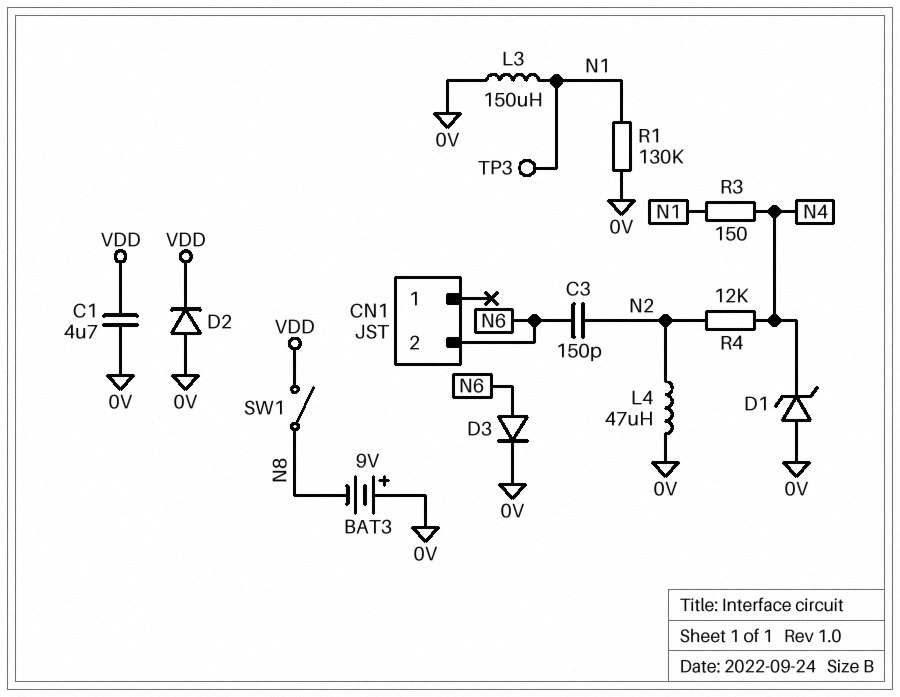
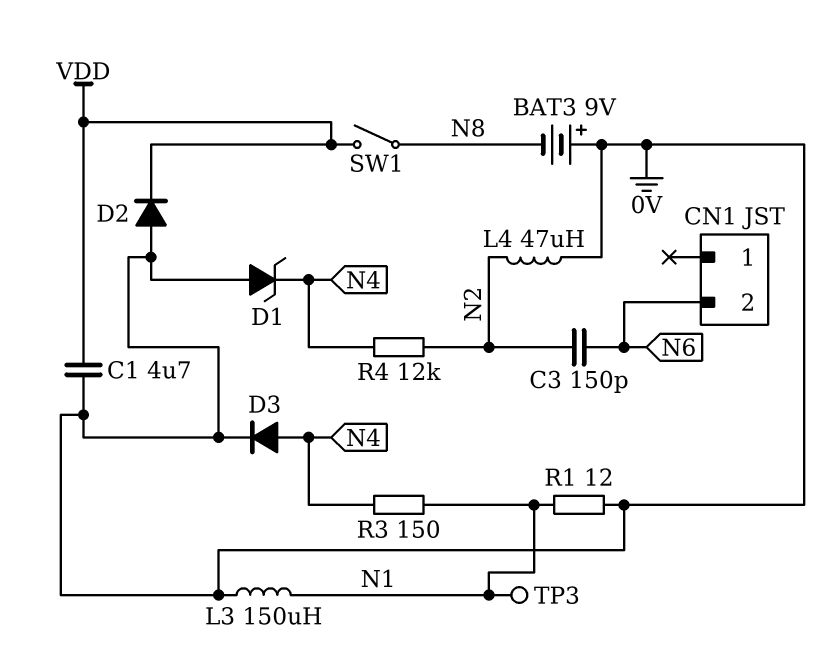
D3: diode (A N6, K 0V) -> diode (A N4, K 0V)
R1: 130k (0V, N1) -> 12 (0V, N1)

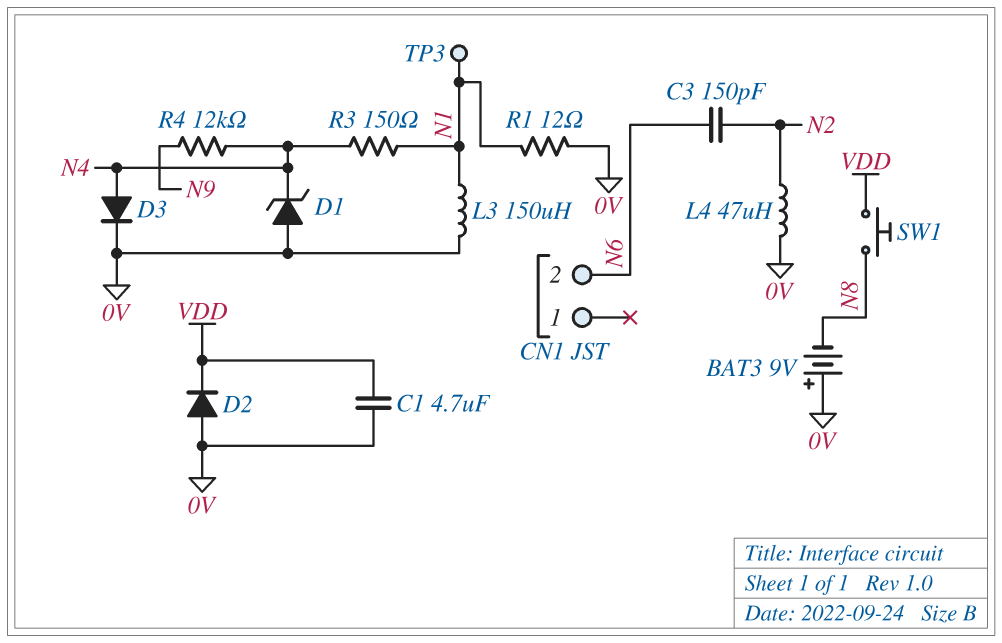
R4: 12k (N2, N4) -> 12k (N4, N9)
SW1: switch (N8, VDD) -> button (N8, VDD)

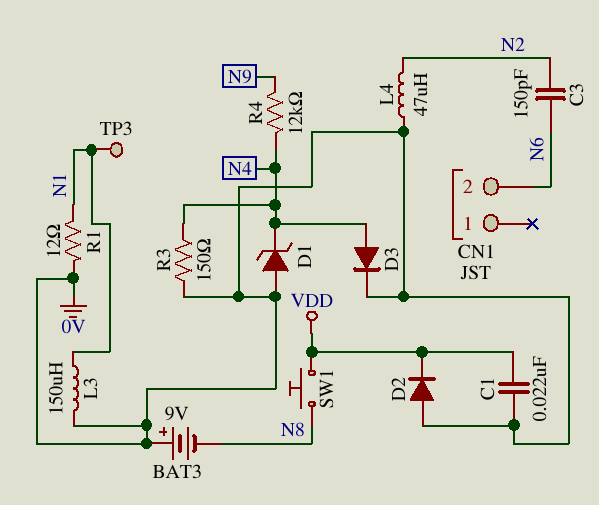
C1: 4.7uF (0V, VDD) -> 22nF (0V, VDD)
R3: 150 (N1, N4) -> 150 (0V, N4)

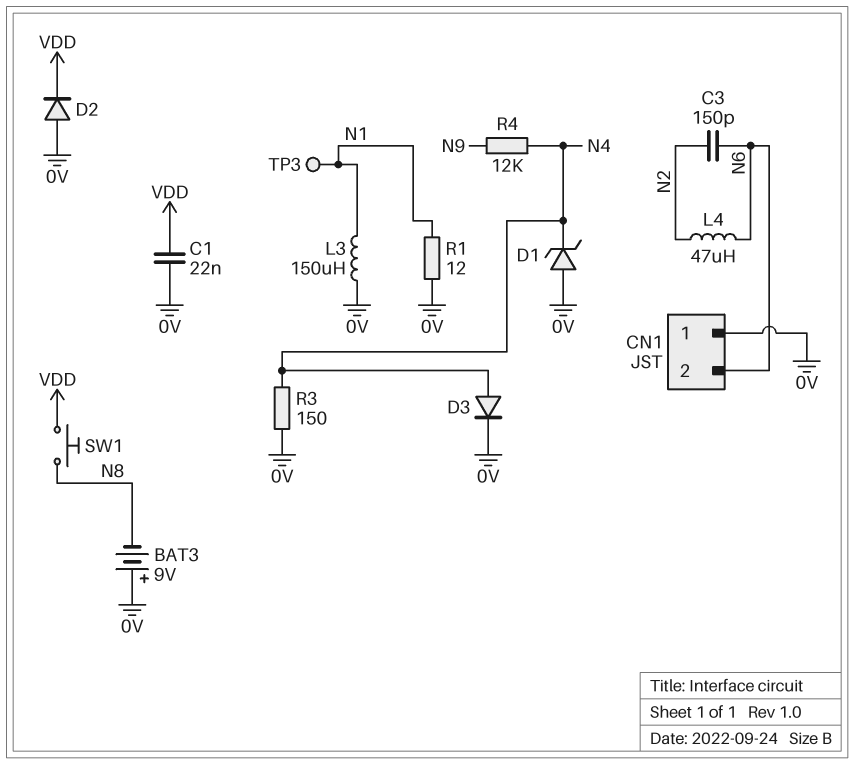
CN1 pin 1: none -> 0V
L4: 47uH (0V, N2) -> 47uH (N2, N6)

